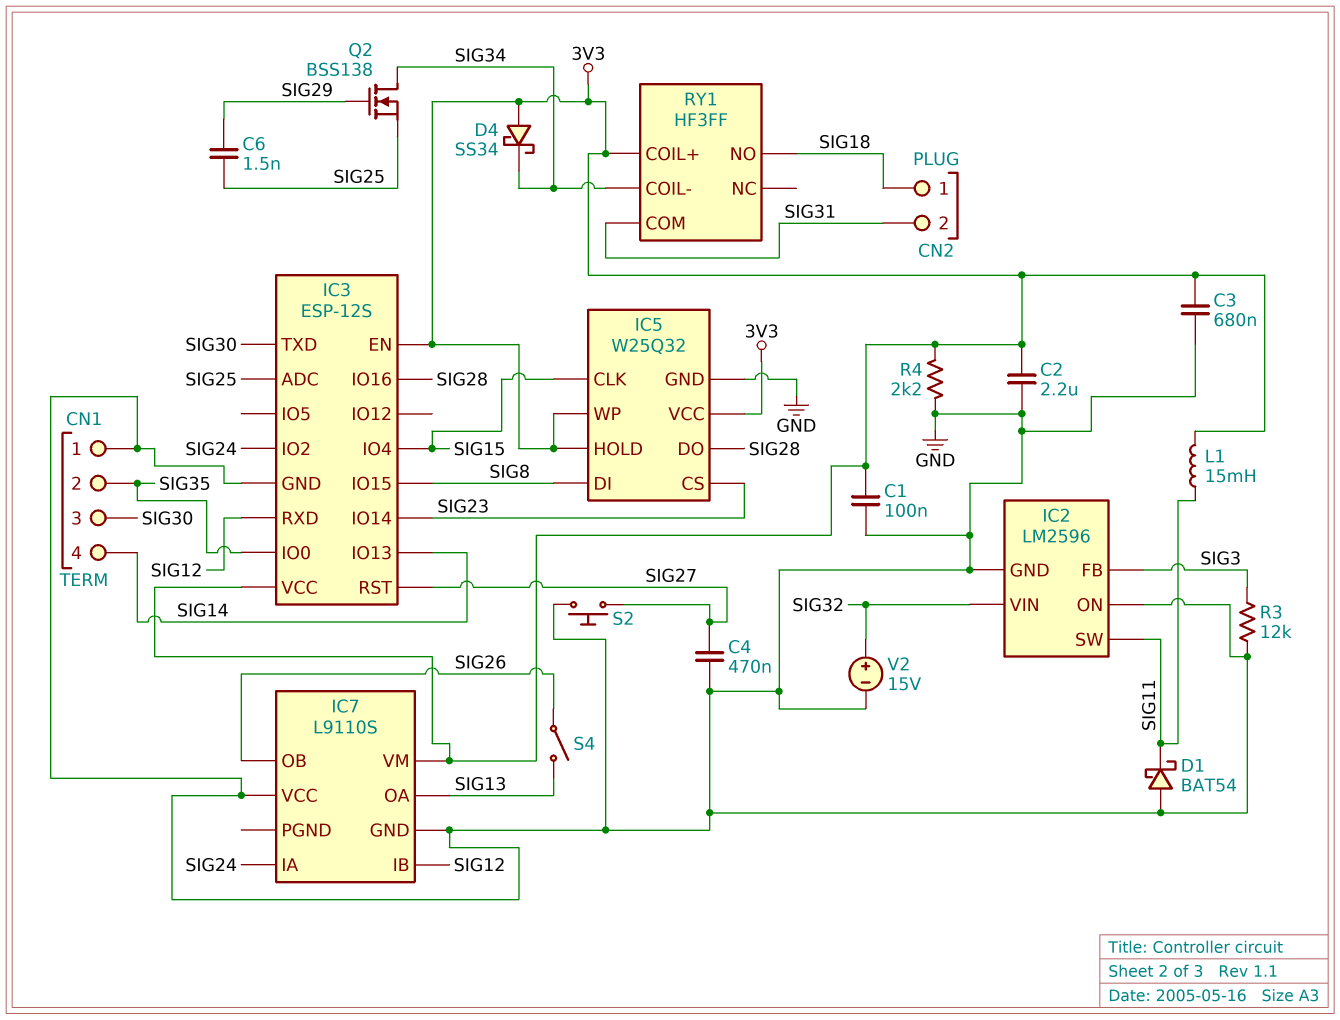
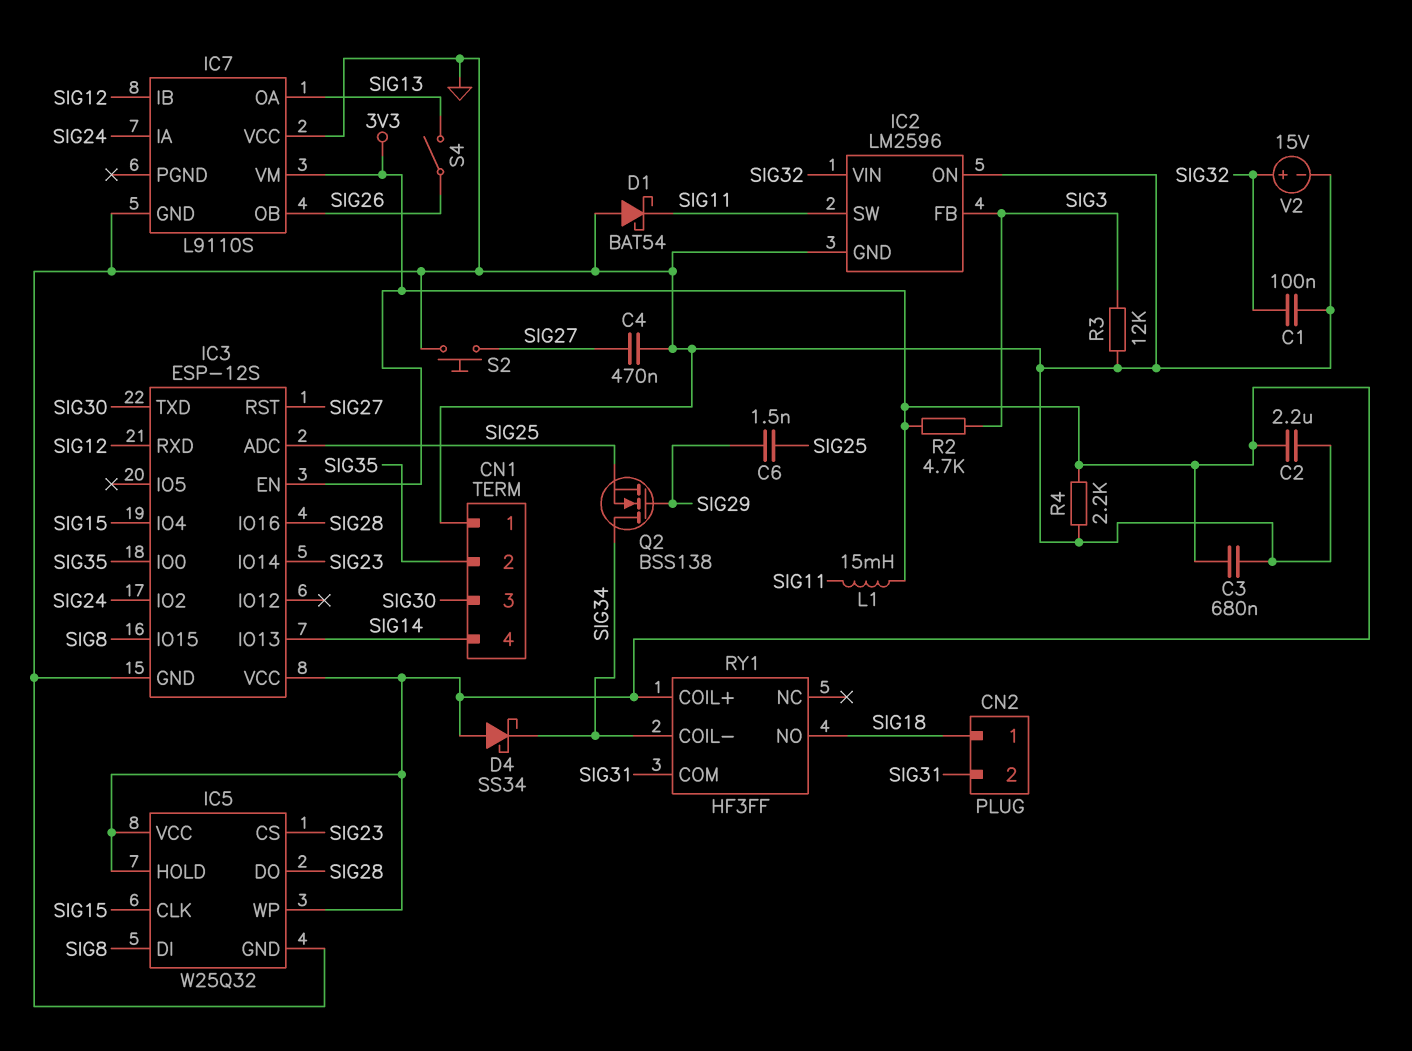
C1: 100nF (3V3, GND) -> 100nF (GND, SIG32)
R2: none -> 4.7k (3V3, SIG3)

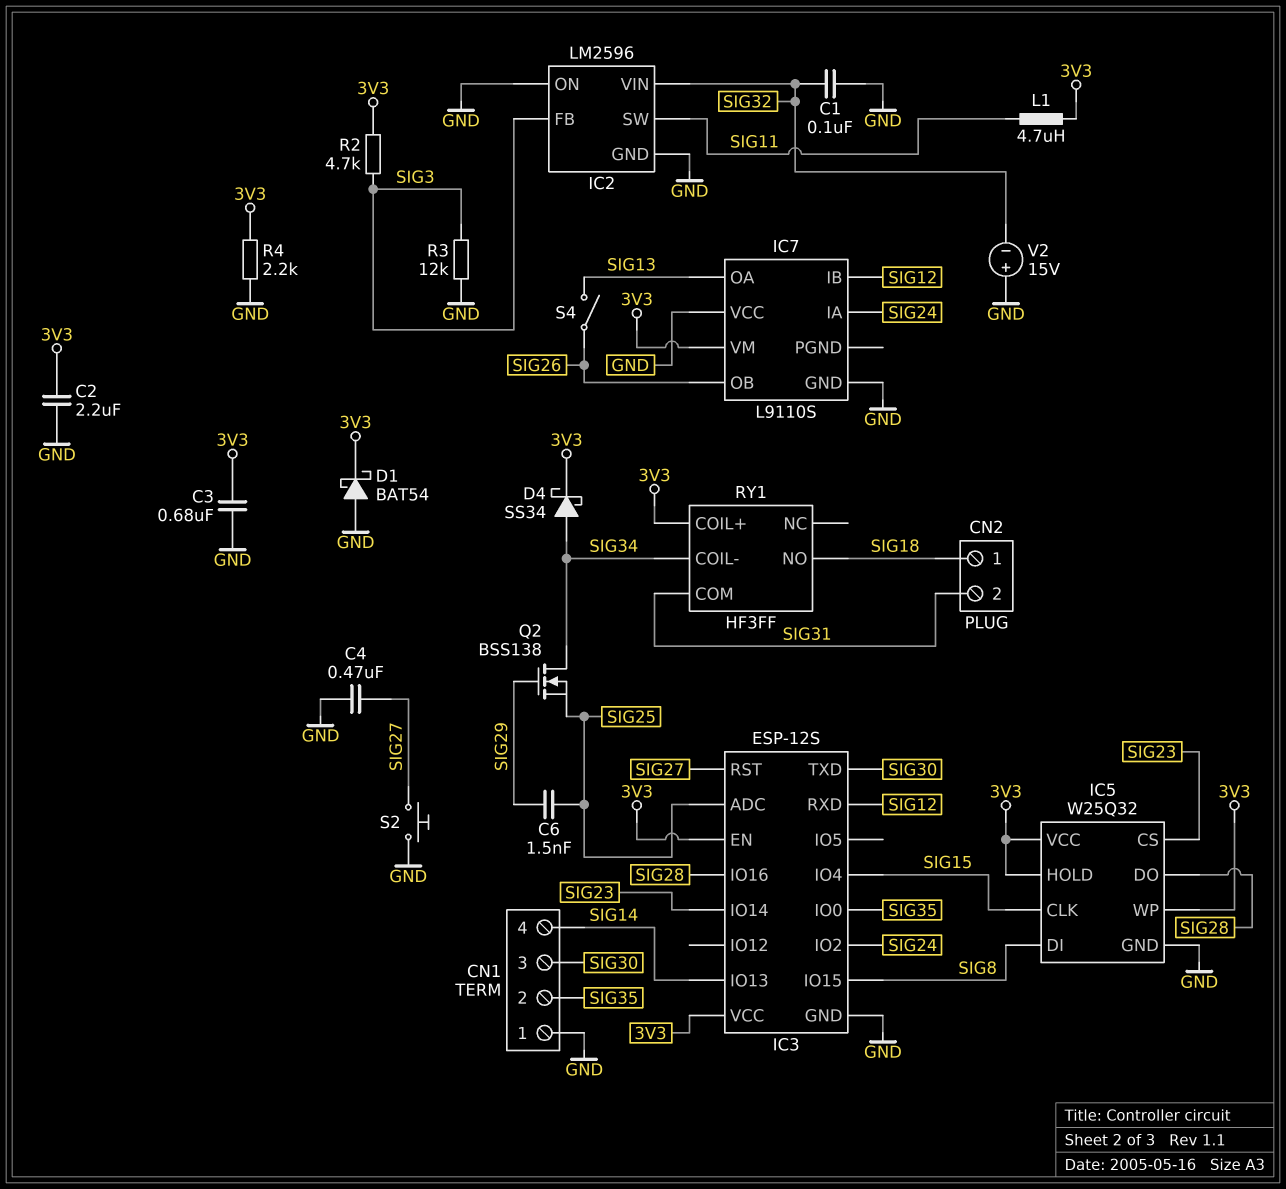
D1: schottky BAT54 (A GND, K SIG11) -> schottky BAT54 (A GND, K 3V3)
D4: schottky SS34 (A 3V3, K SIG34) -> schottky SS34 (A SIG34, K 3V3)
L1: 15mH (3V3, SIG11) -> 4.7uH (3V3, SIG11)
V2: 15V (plus SIG32, minus GND) -> 15V (plus GND, minus SIG32)

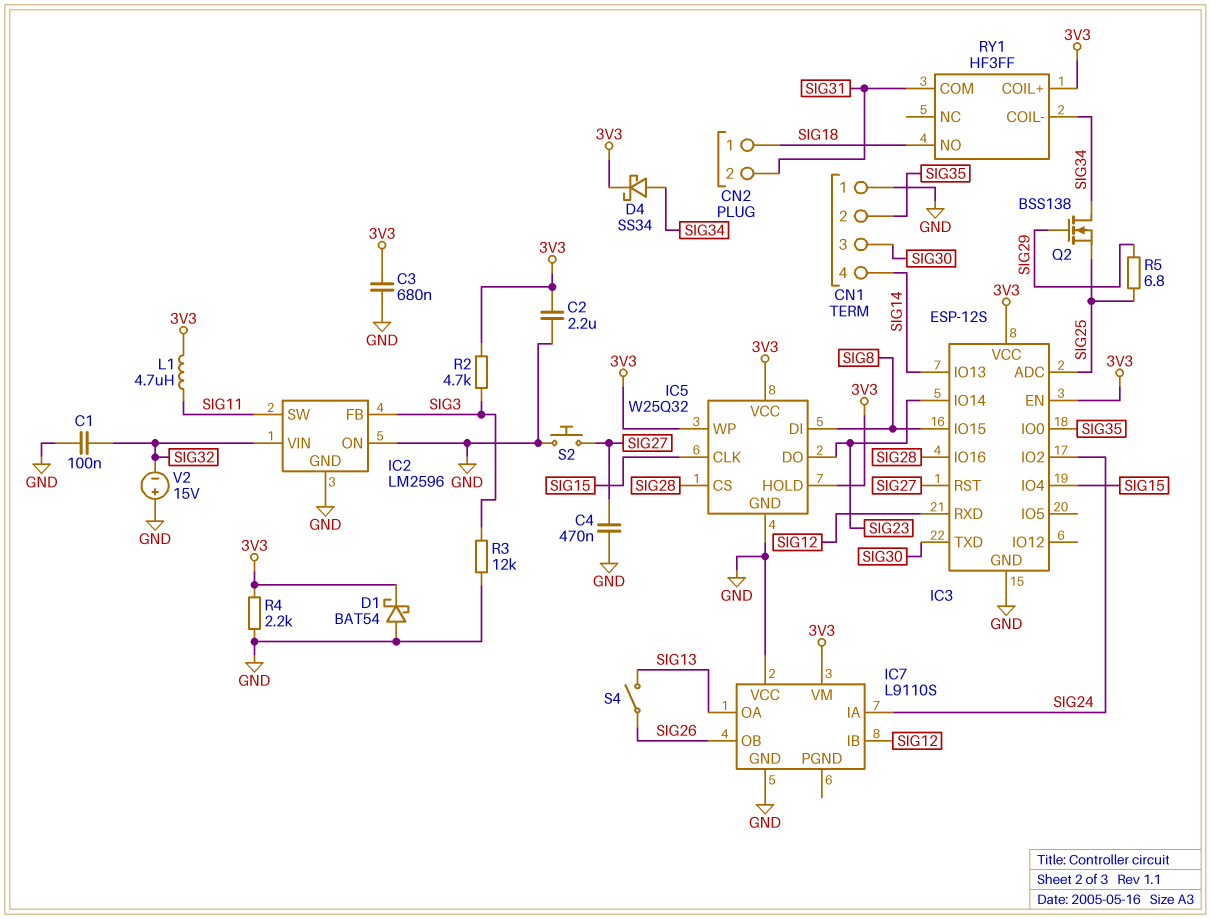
C6: 1.5nF (SIG25, SIG29) -> none
IC5 pin CS: SIG23 -> SIG28
IC5 pin DO: SIG28 -> SIG23
R5: none -> 6.8 (SIG25, SIG29)

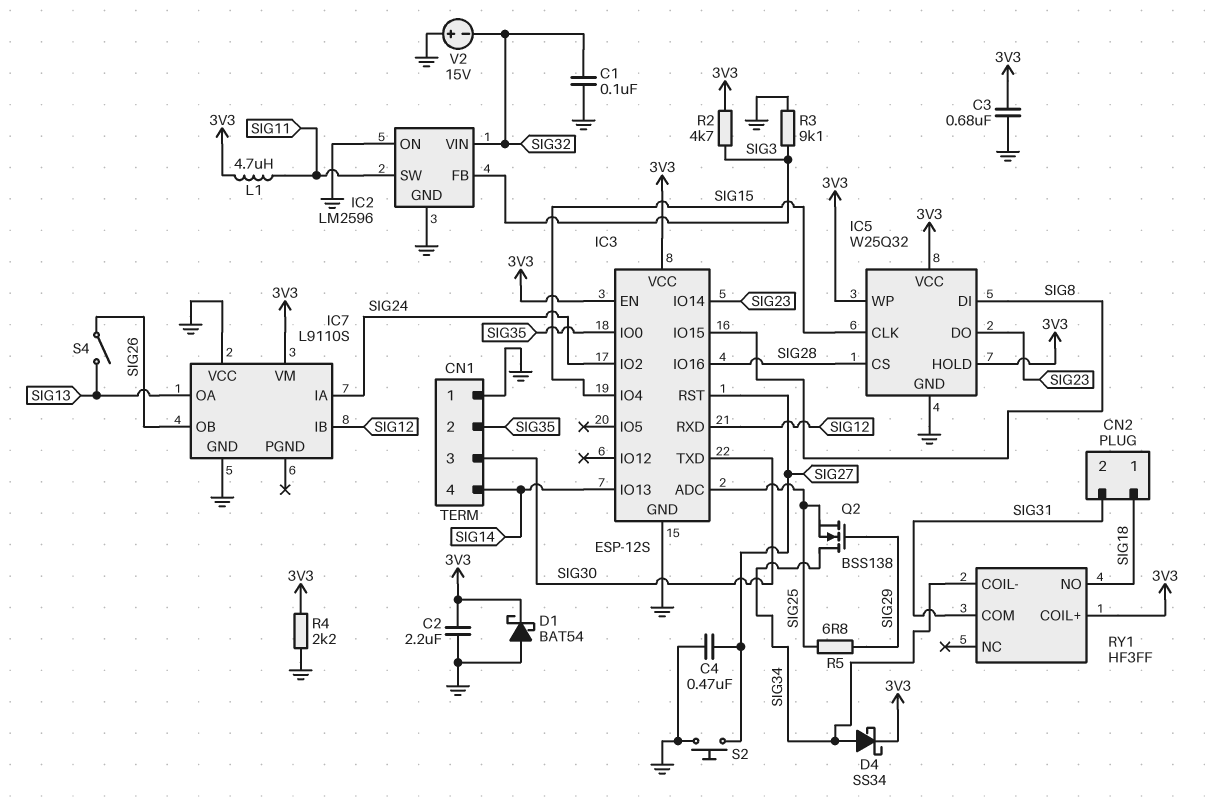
R3: 12k (GND, SIG3) -> 9.1k (GND, SIG3)

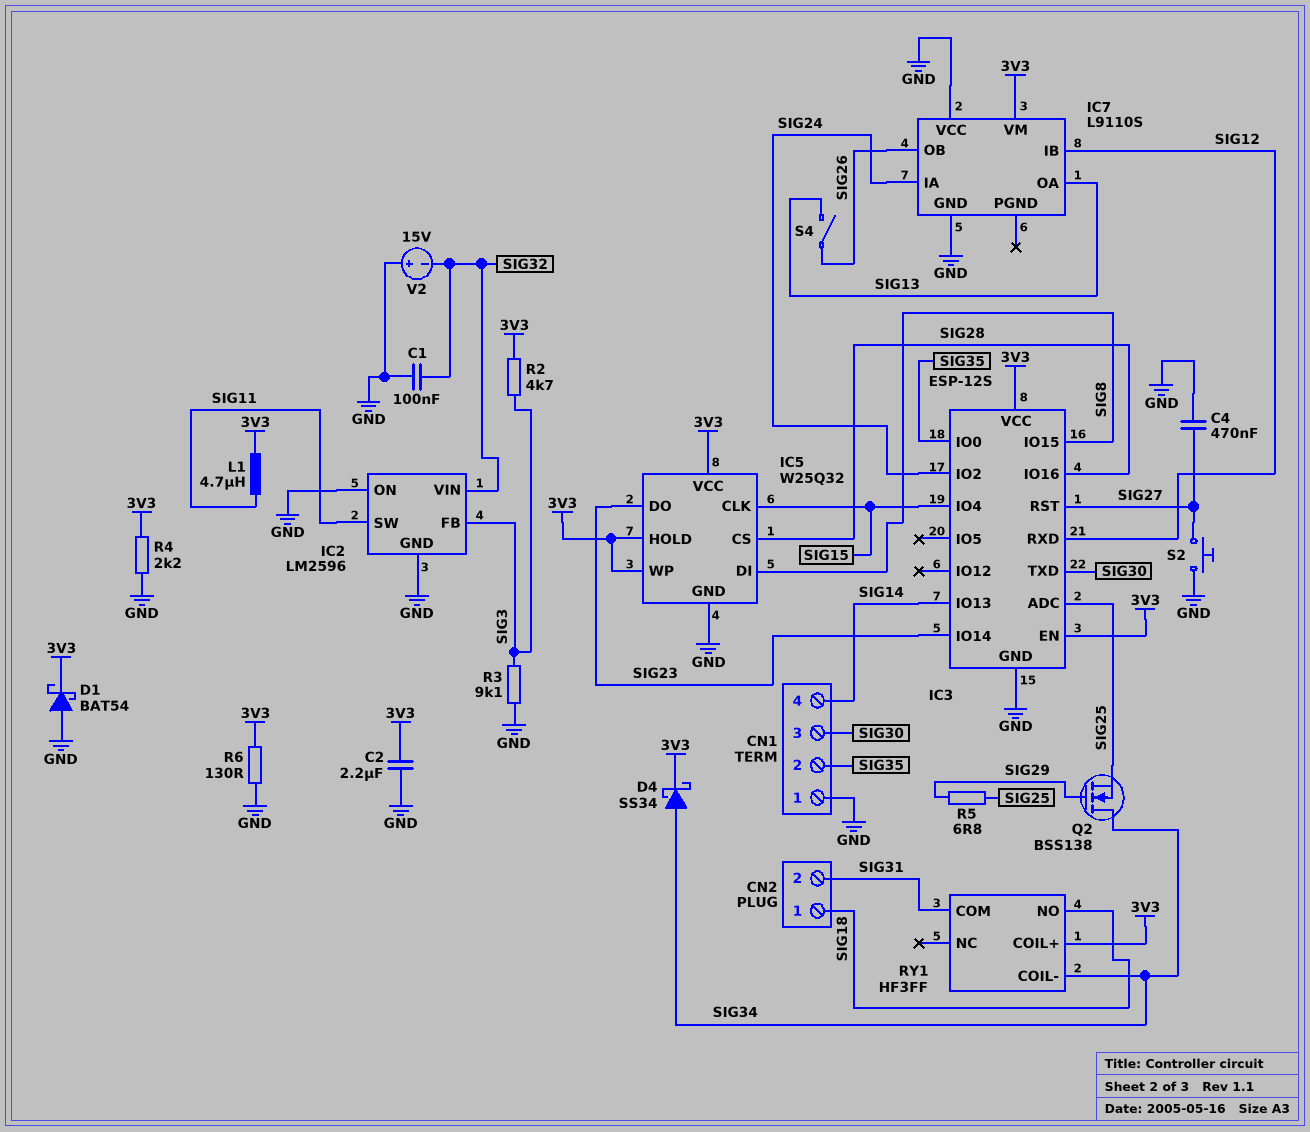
C3: 680nF (3V3, GND) -> none
R6: none -> 130 (3V3, GND)

